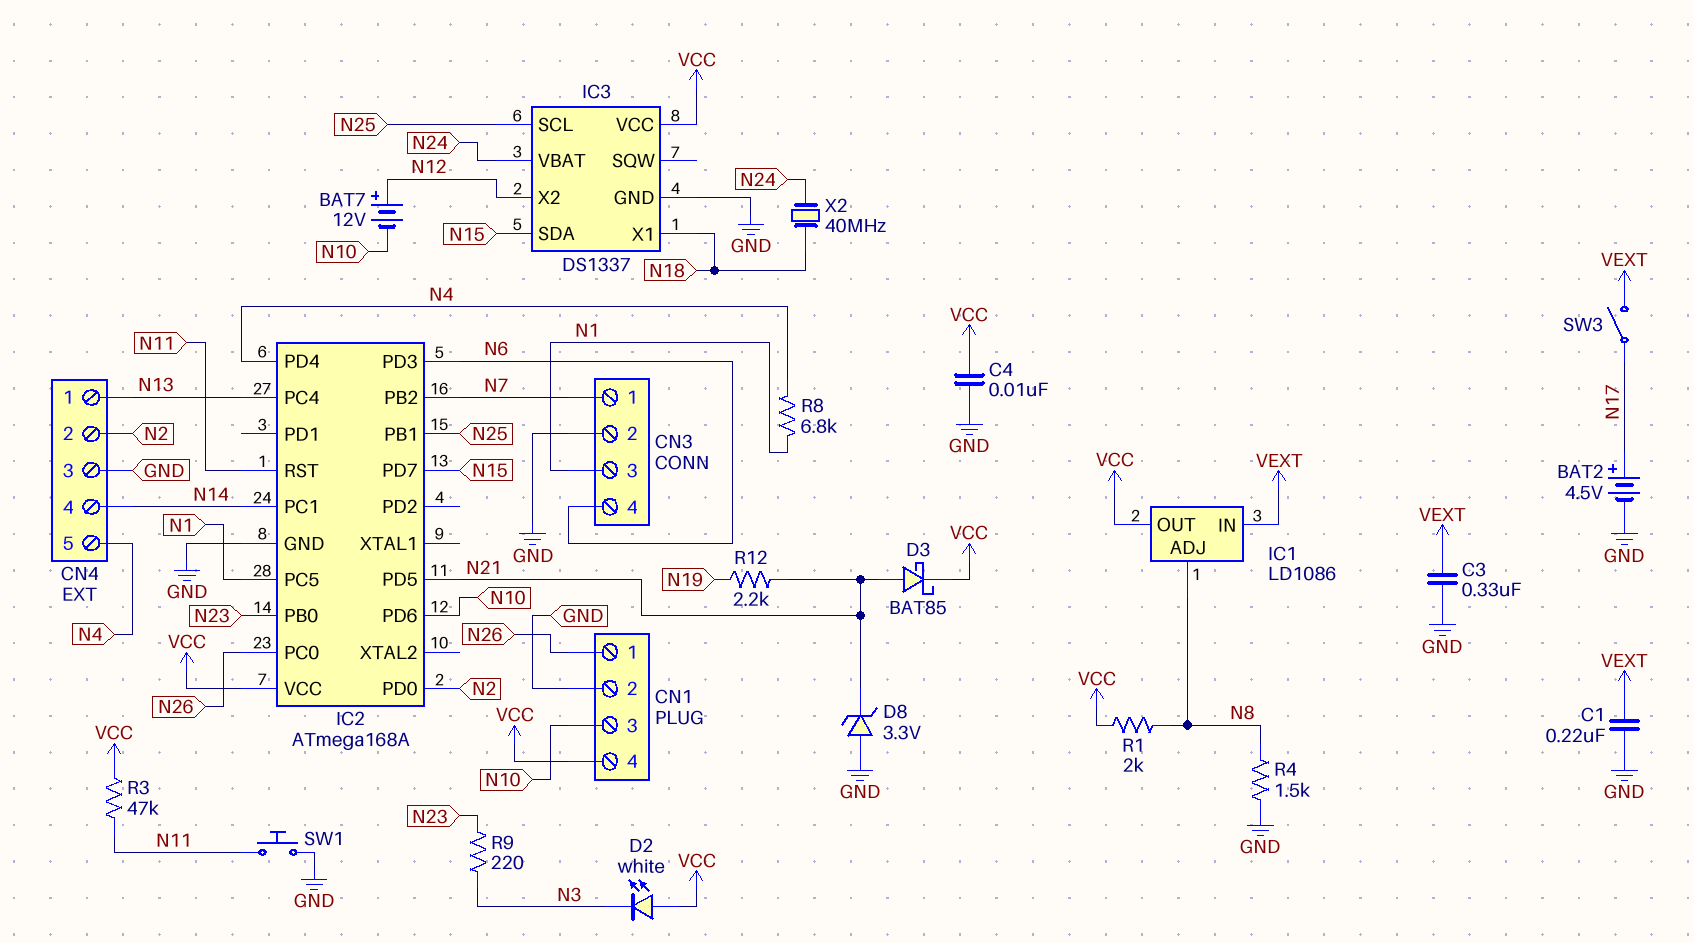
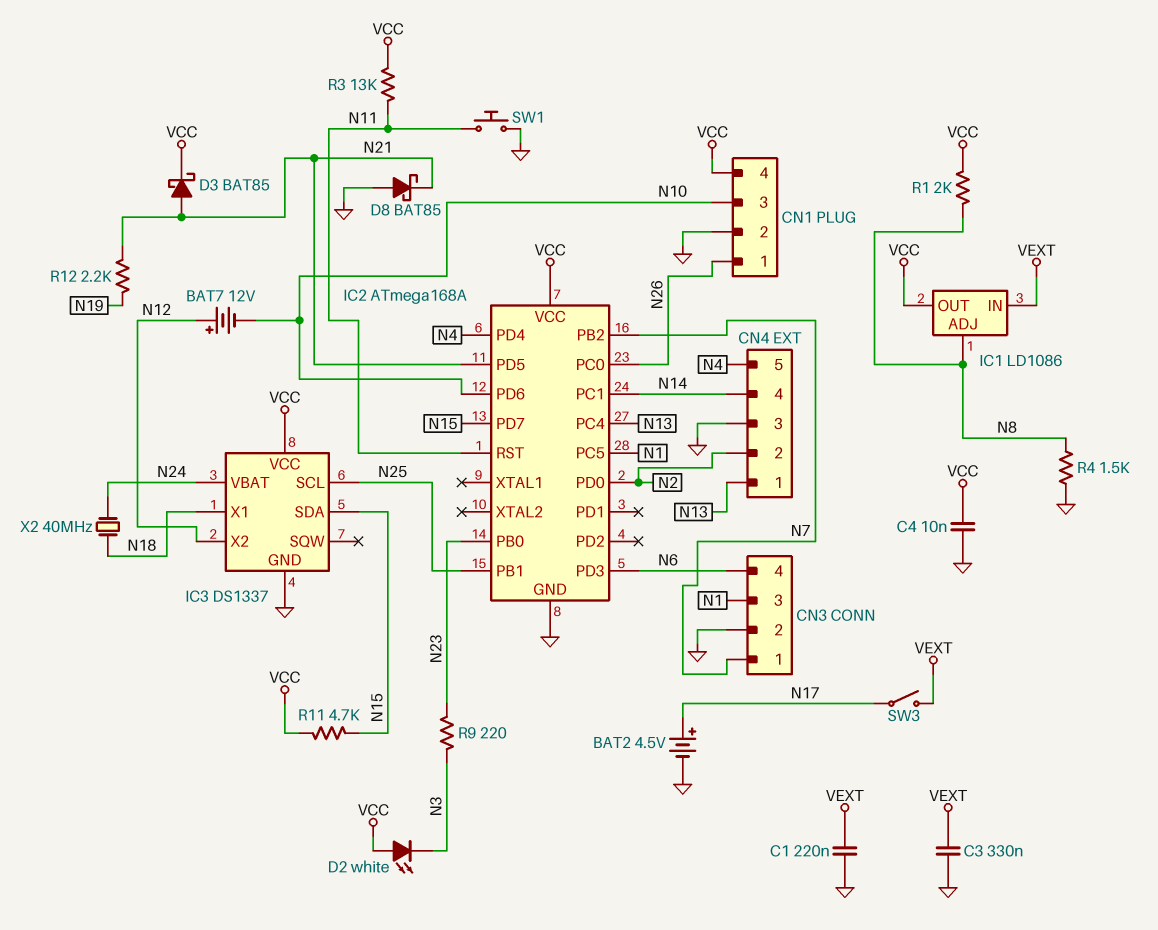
D8: zener 3.3V (A GND, K N21) -> schottky BAT85 (A GND, K N21)
R3: 47k (N11, VCC) -> 13k (N11, VCC)
R8: 6.8k (N1, N4) -> none
R11: none -> 4.7k (N15, VCC)

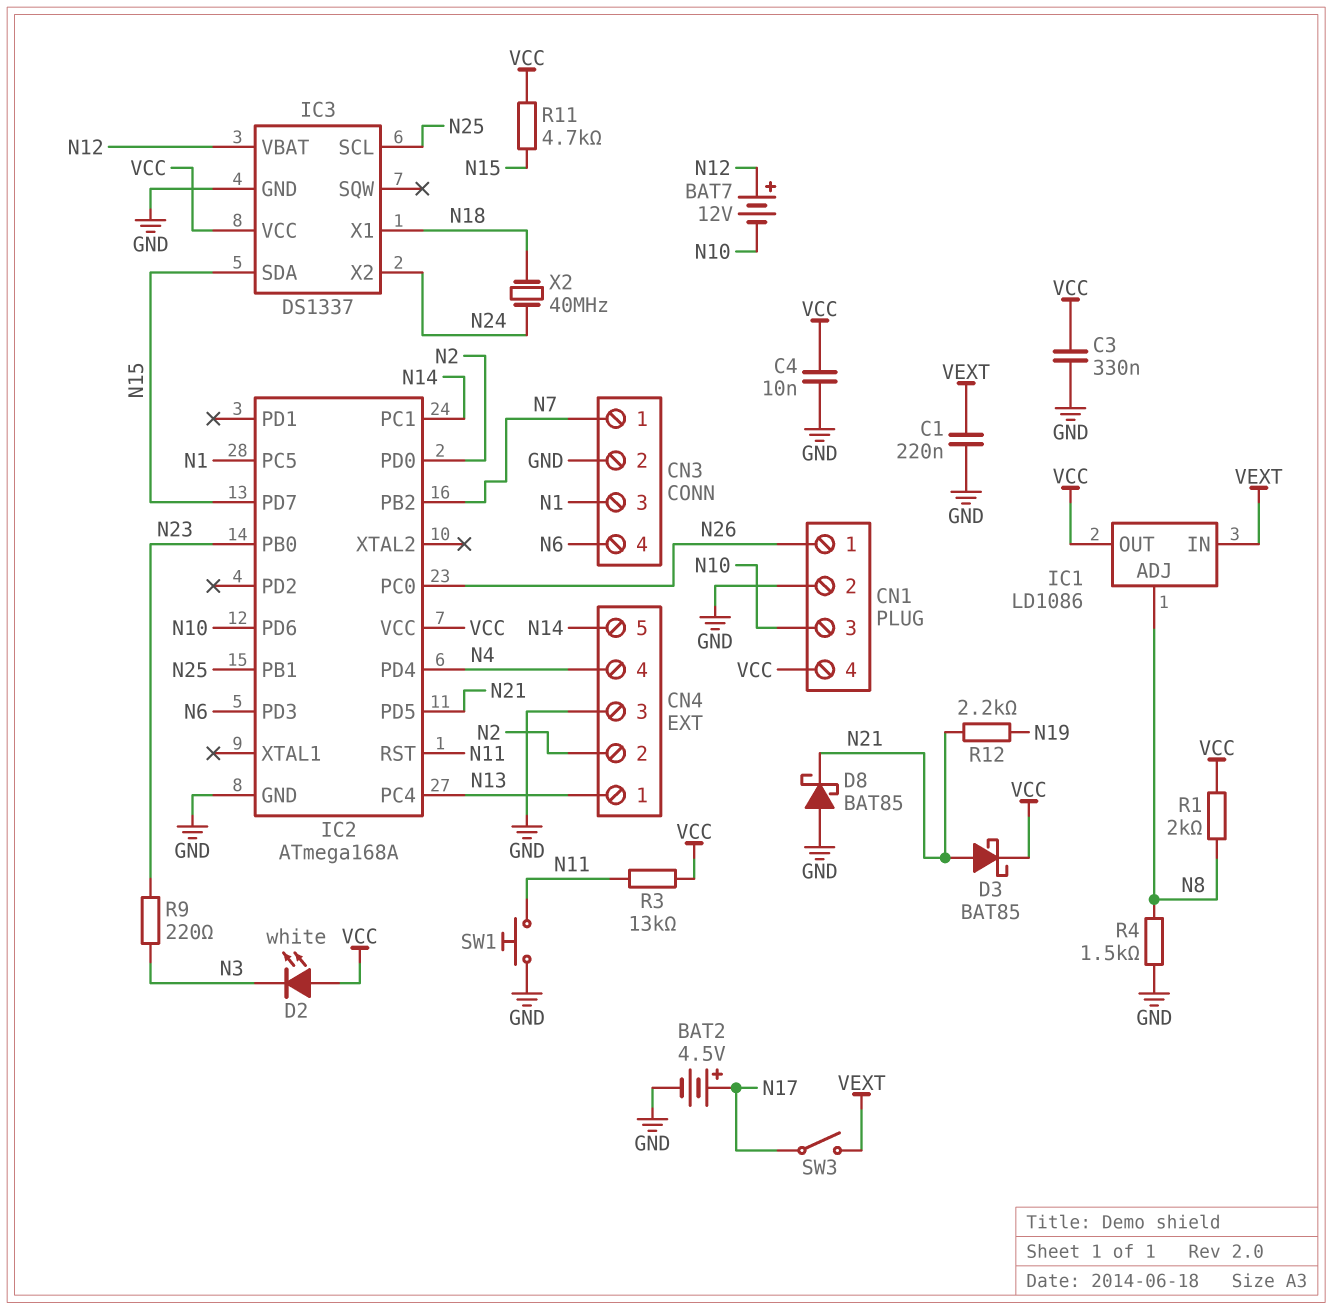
C3: 330nF (GND, VEXT) -> 330nF (GND, VCC)
CN4 pin 4: N14 -> N4
CN4 pin 5: N4 -> N14
IC3 pin VBAT: N24 -> N12
IC3 pin X2: N12 -> N24

